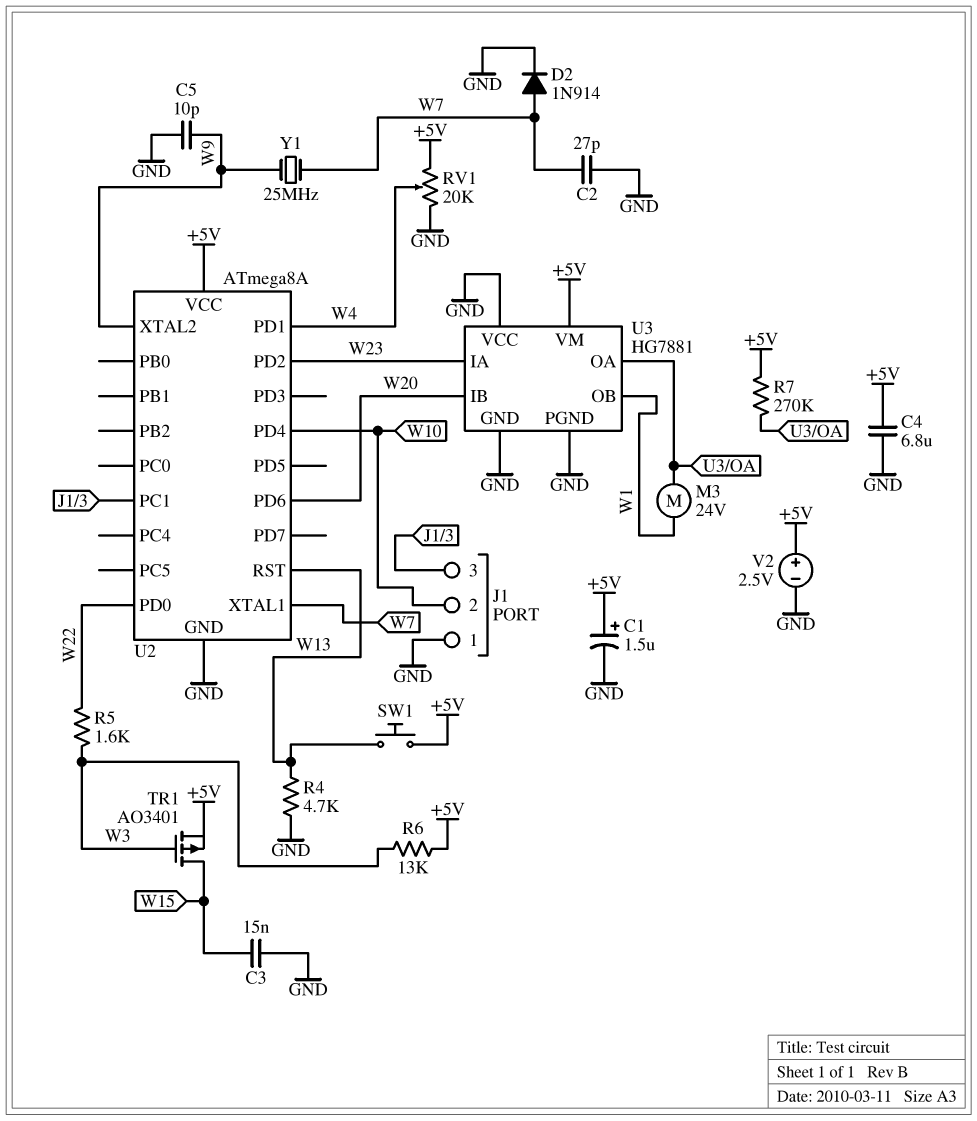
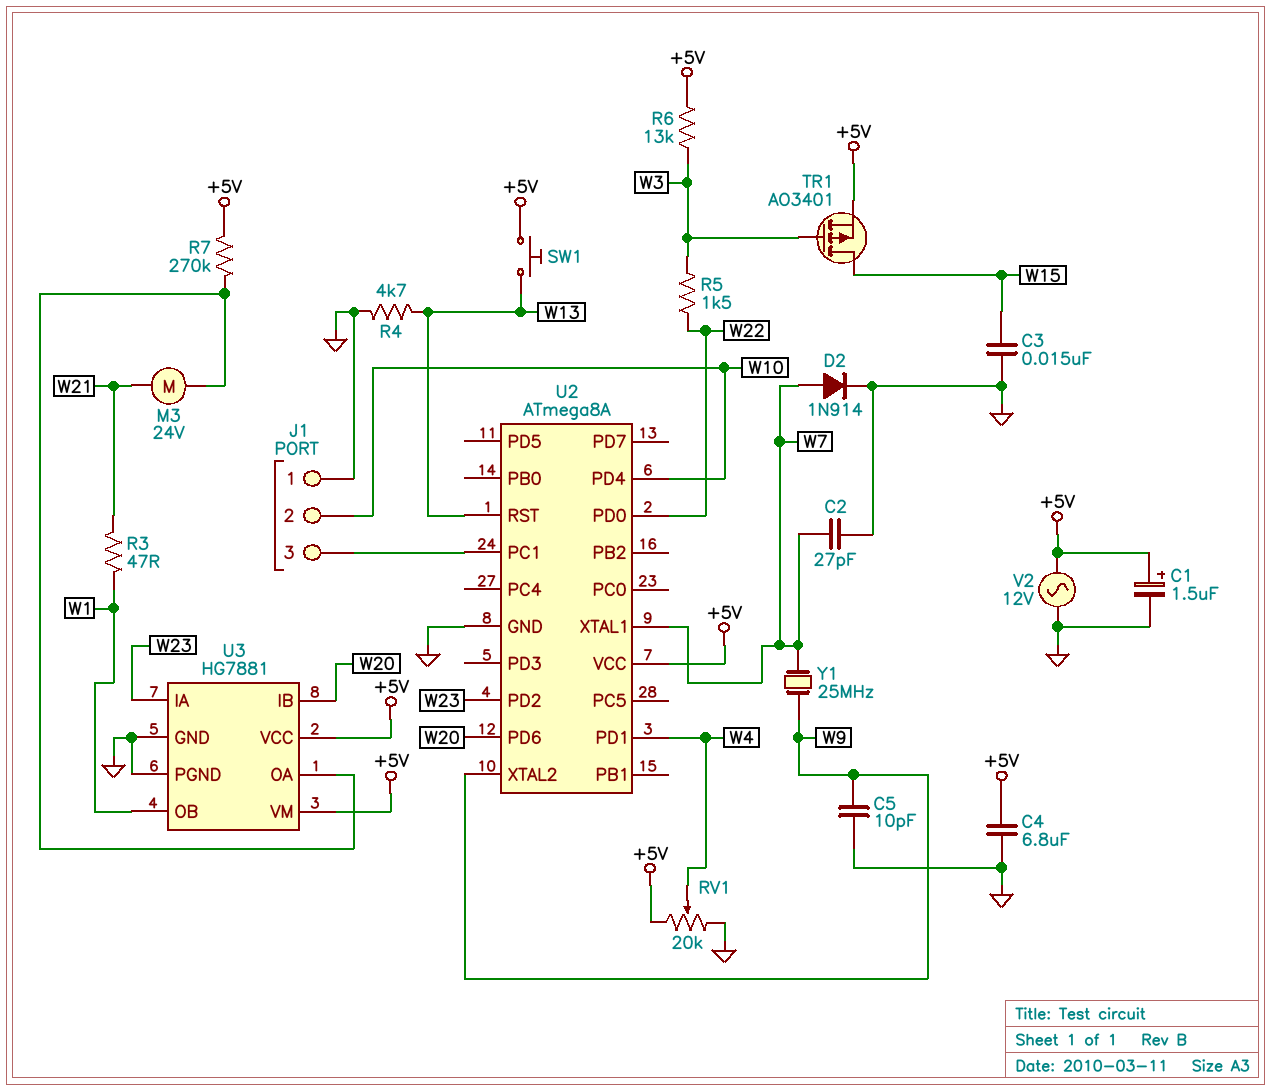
M3: motor 24V (U3/OA, W1) -> motor 24V (U3/OA, W21)
R3: none -> 47 (W1, W21)
R5: 1.6k (W3, W22) -> 1.5k (W3, W22)
U3 pin VCC: GND -> +5V
V2: 2.5V (plus +5V, minus GND) -> AC 12V (+5V, GND)

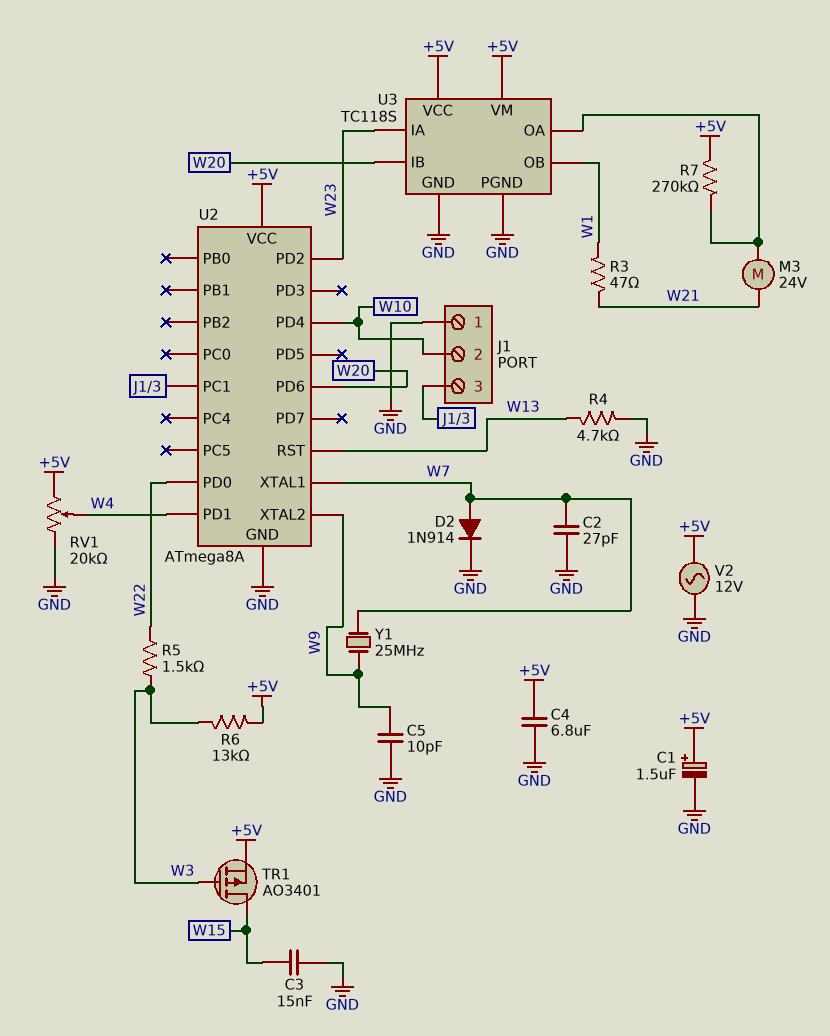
SW1: button (+5V, W13) -> none
U3: HG7881 -> TC118S

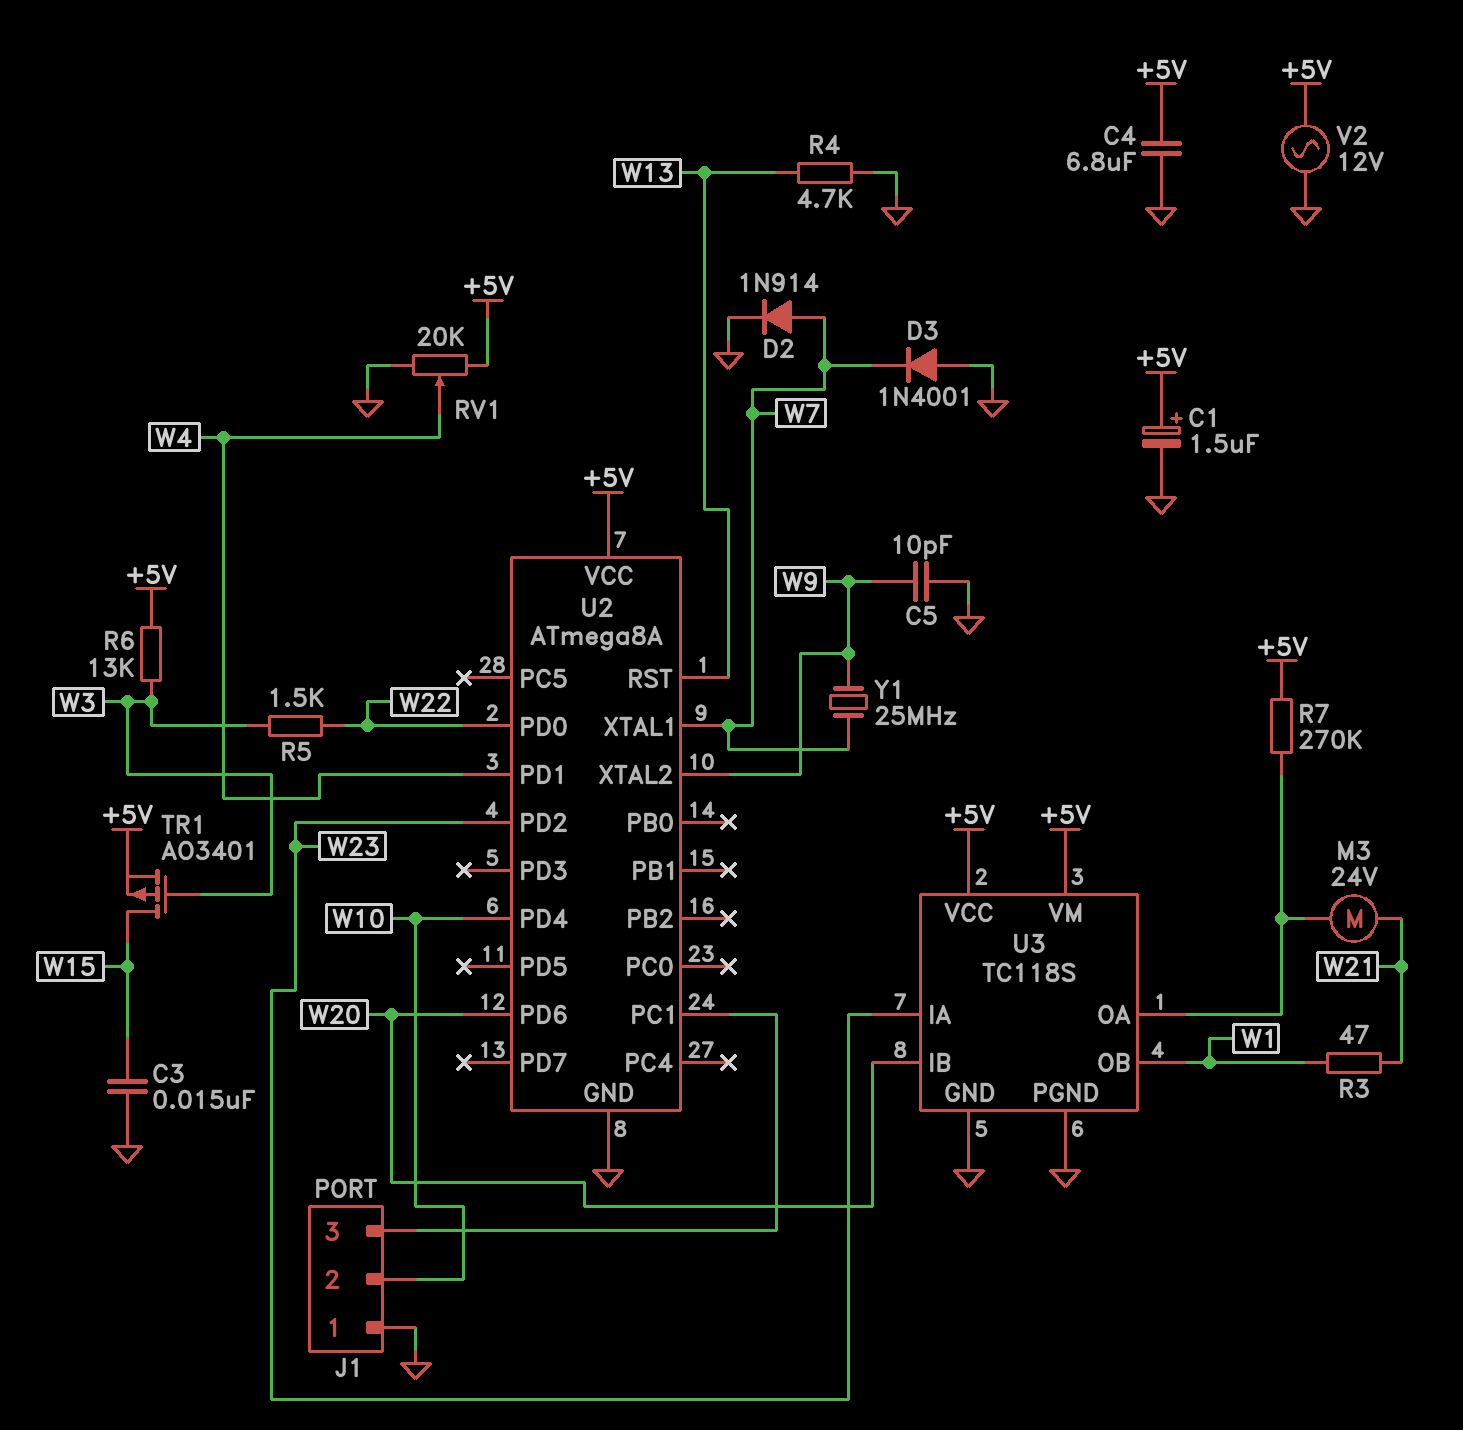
C2: 27pF (GND, W7) -> none
D3: none -> diode 1N4001 (A GND, K W7)

